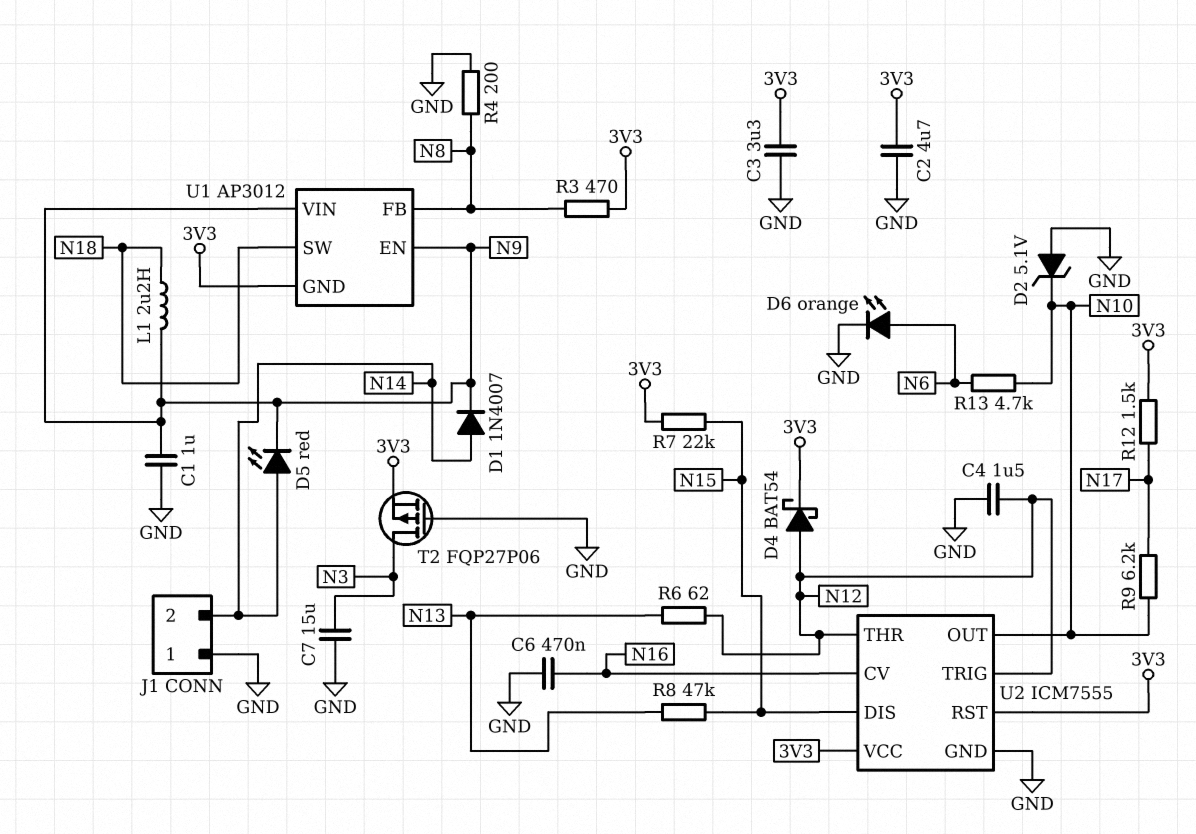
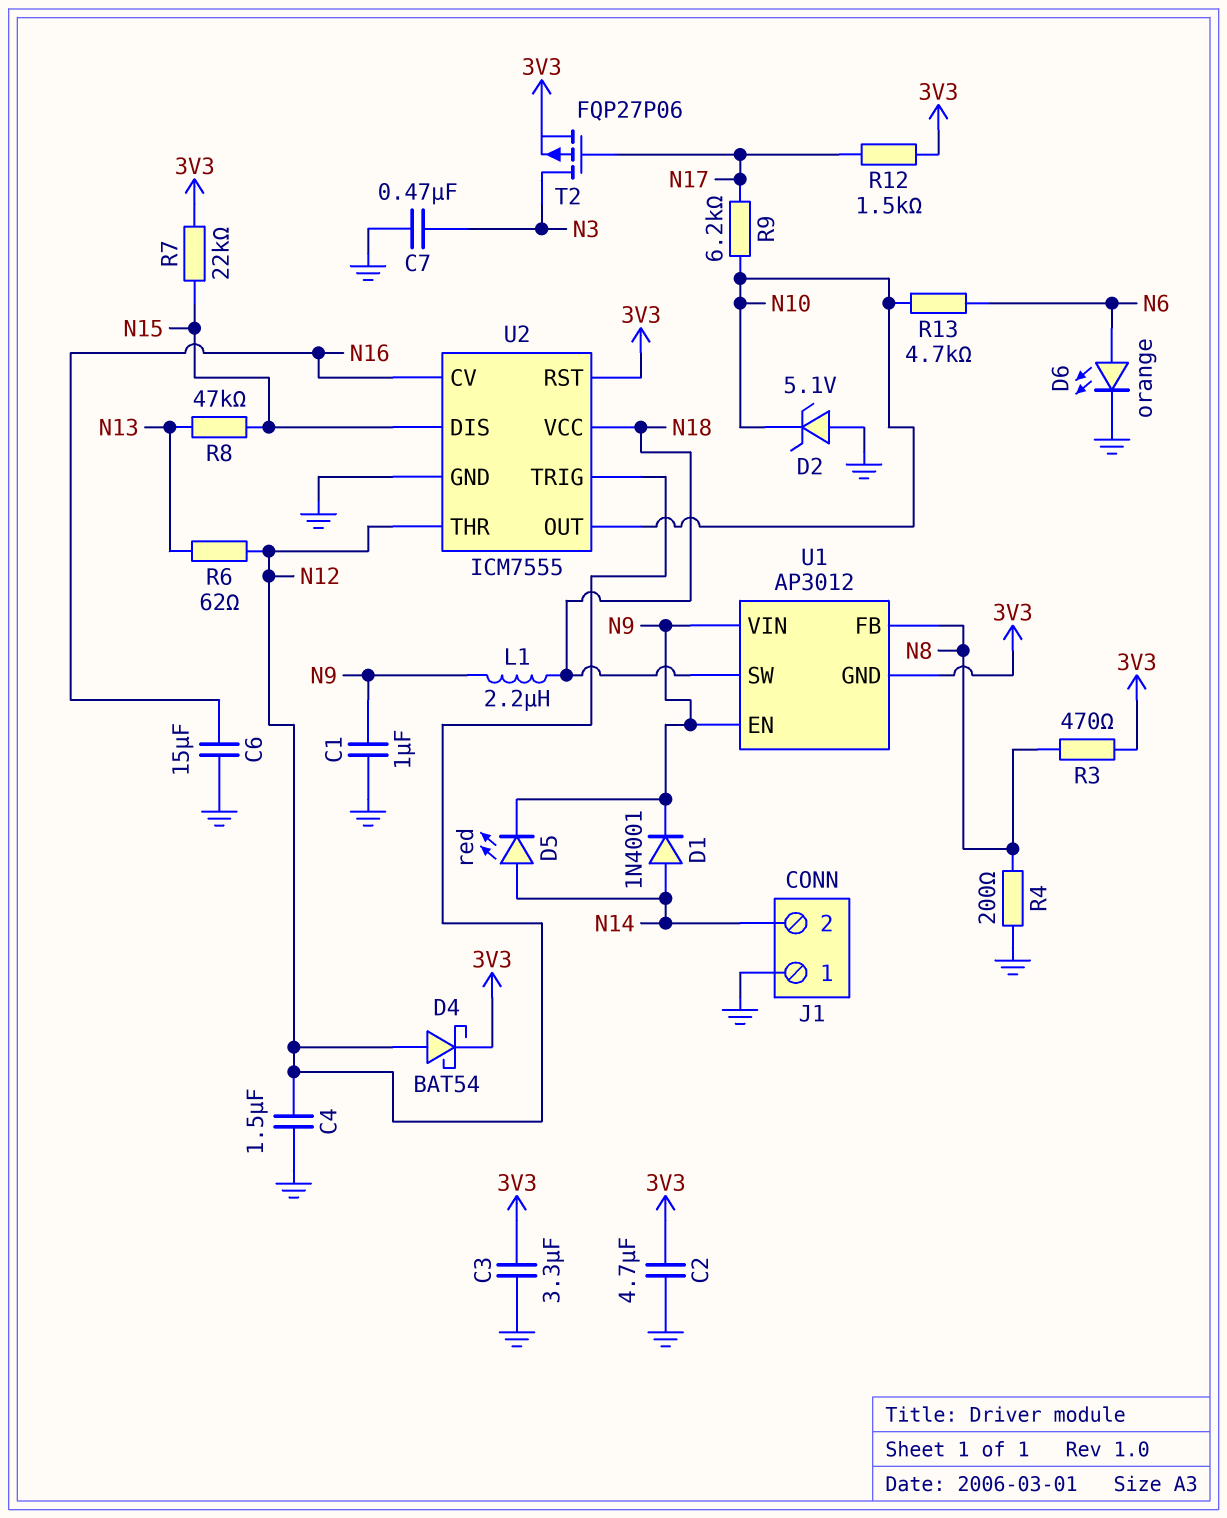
C6: 470nF (GND, N16) -> 15uF (GND, N16)
C7: 15uF (GND, N3) -> 470nF (GND, N3)
D1: diode 1N4007 (A N14, K N9) -> diode 1N4001 (A N14, K N9)
T2: PMOS FQP27P06 (G GND, D N3, S 3V3) -> PMOS FQP27P06 (G N17, D N3, S 3V3)
U2 pin VCC: 3V3 -> N18

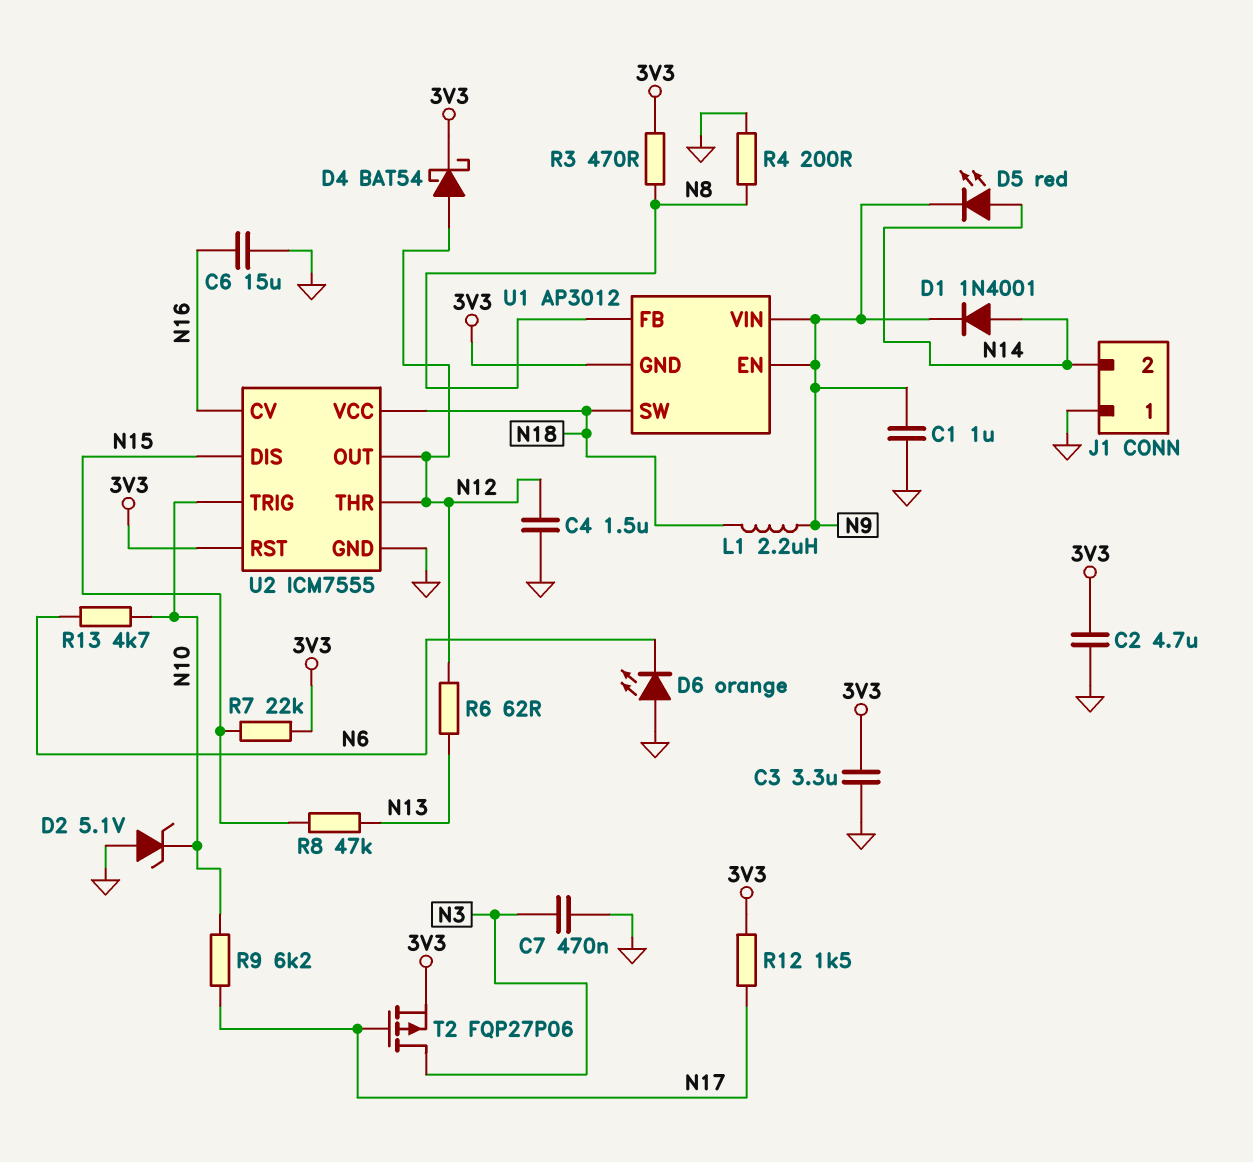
D6: LED orange (A N6, K GND) -> LED orange (A GND, K N6)
U2 pin OUT: N10 -> N12
U2 pin TRIG: N12 -> N10

